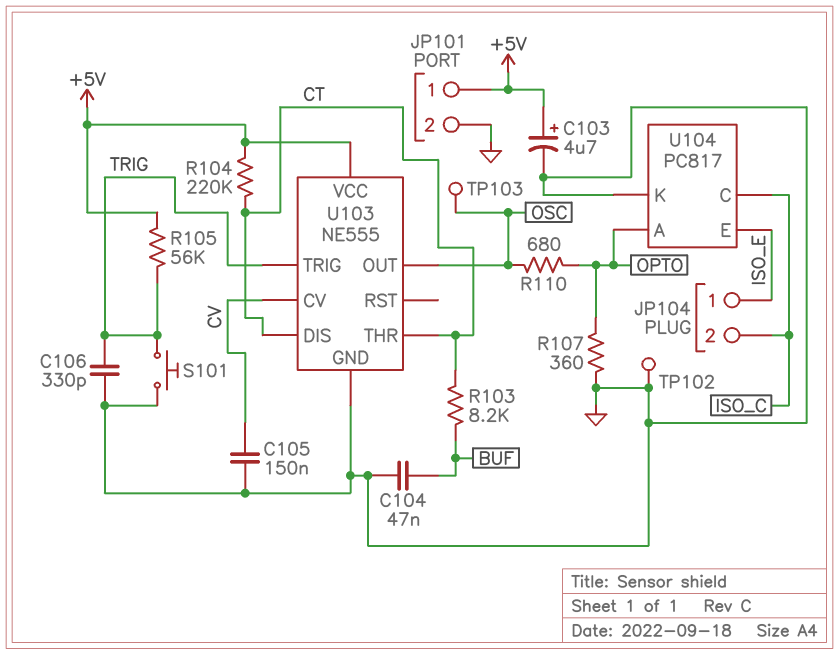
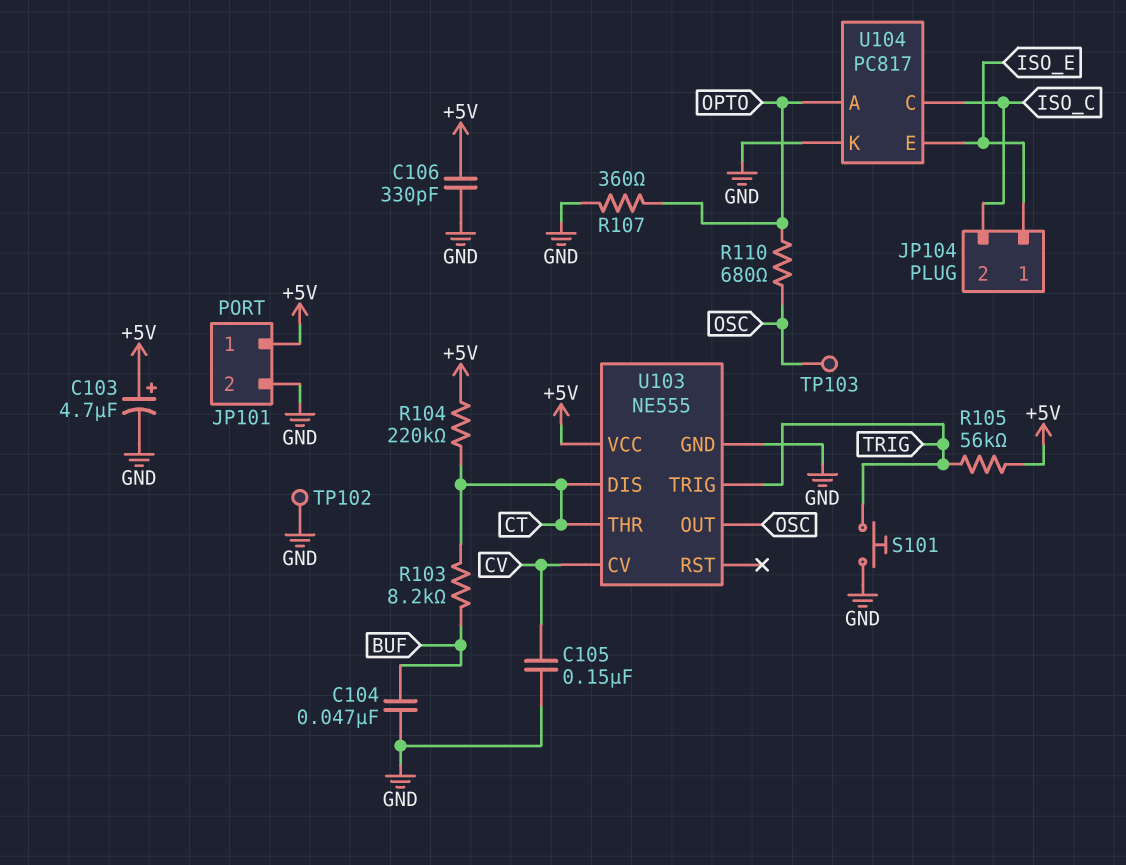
C106: 330pF (GND, TRIG) -> 330pF (+5V, GND)

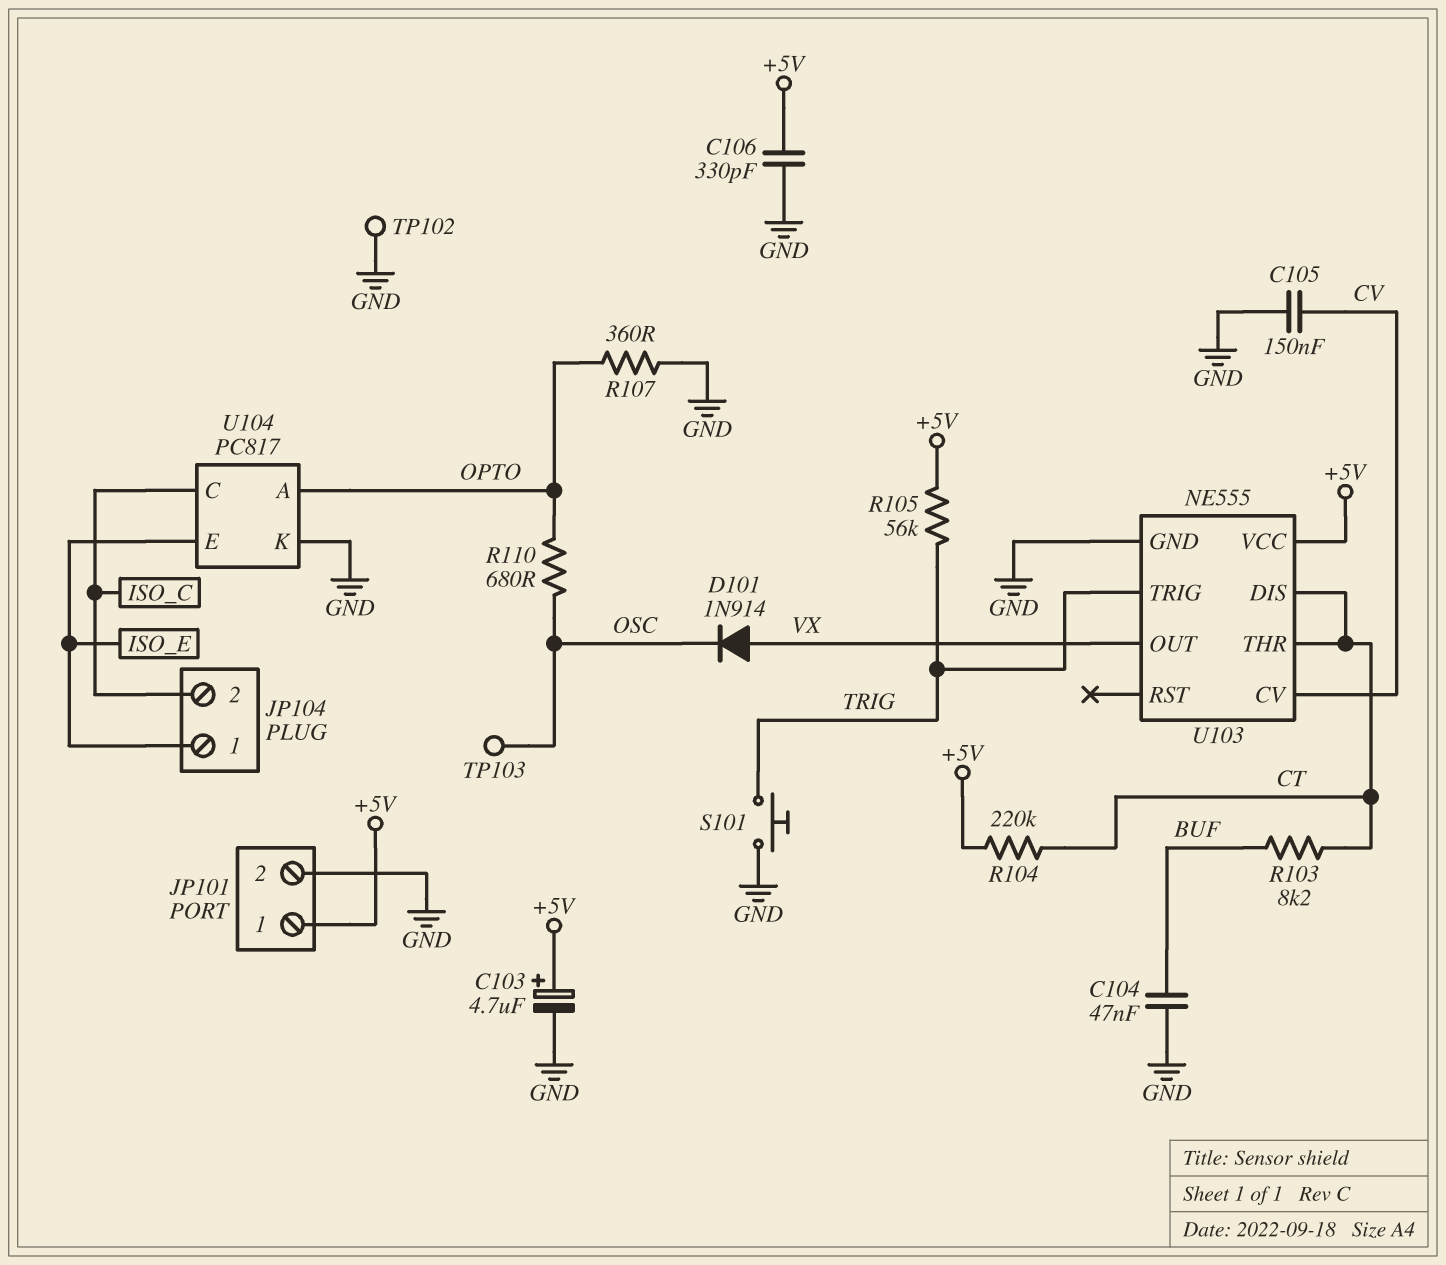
D101: none -> diode 1N914 (A VX, K OSC)
U103 pin OUT: OSC -> VX

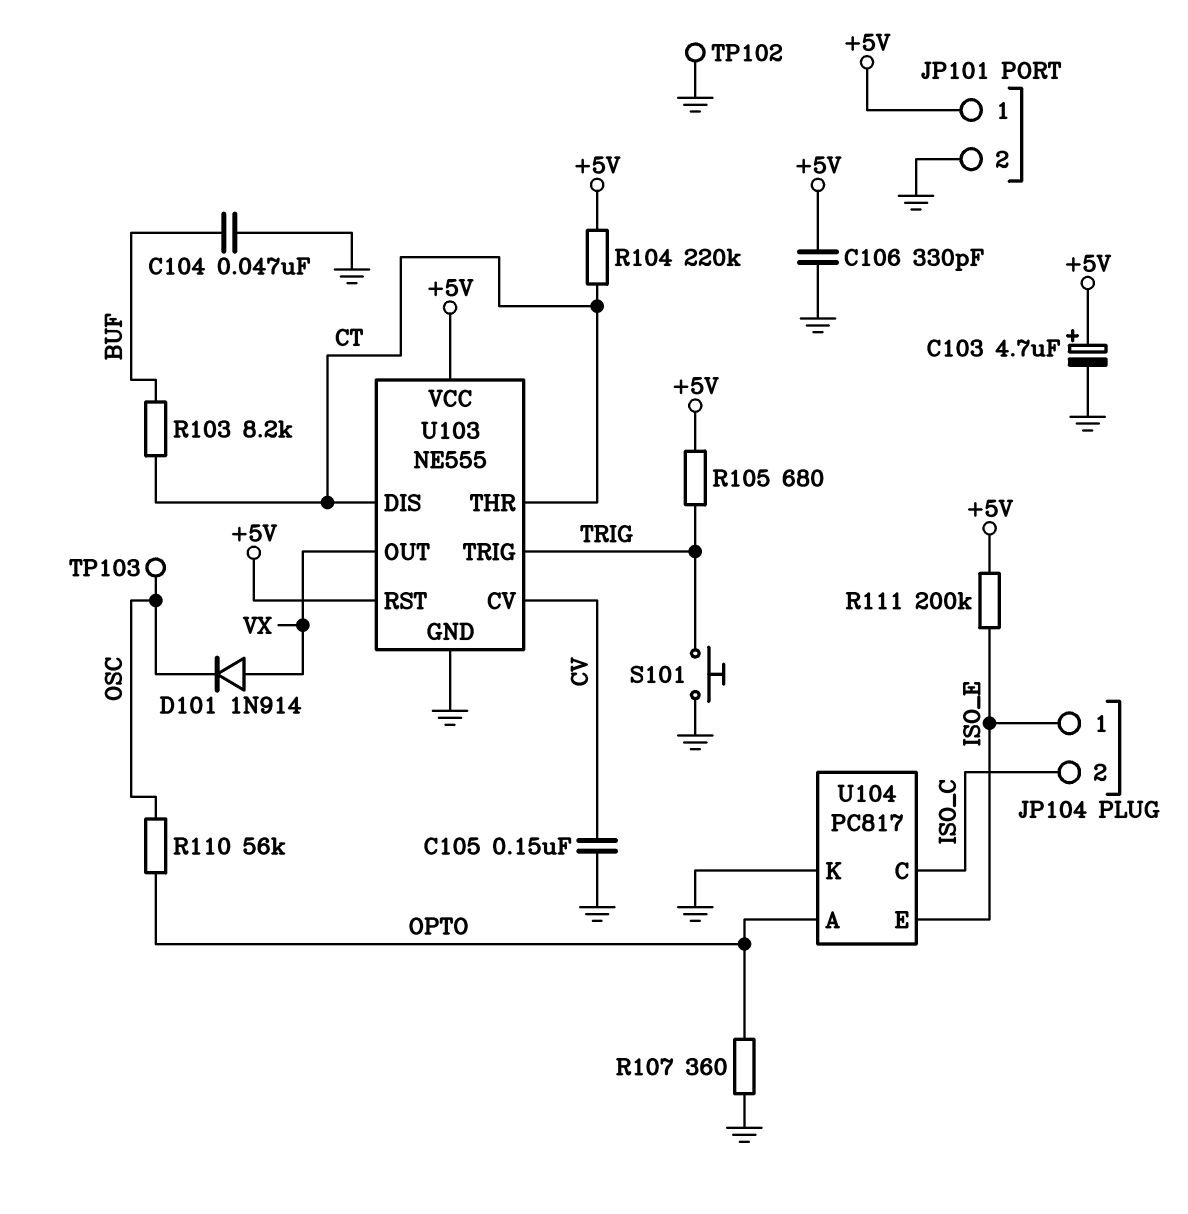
R105: 56k (+5V, TRIG) -> 680 (+5V, TRIG)
R110: 680 (OPTO, OSC) -> 56k (OPTO, OSC)
R111: none -> 200k (+5V, ISO_E)
U103 pin RST: none -> +5V

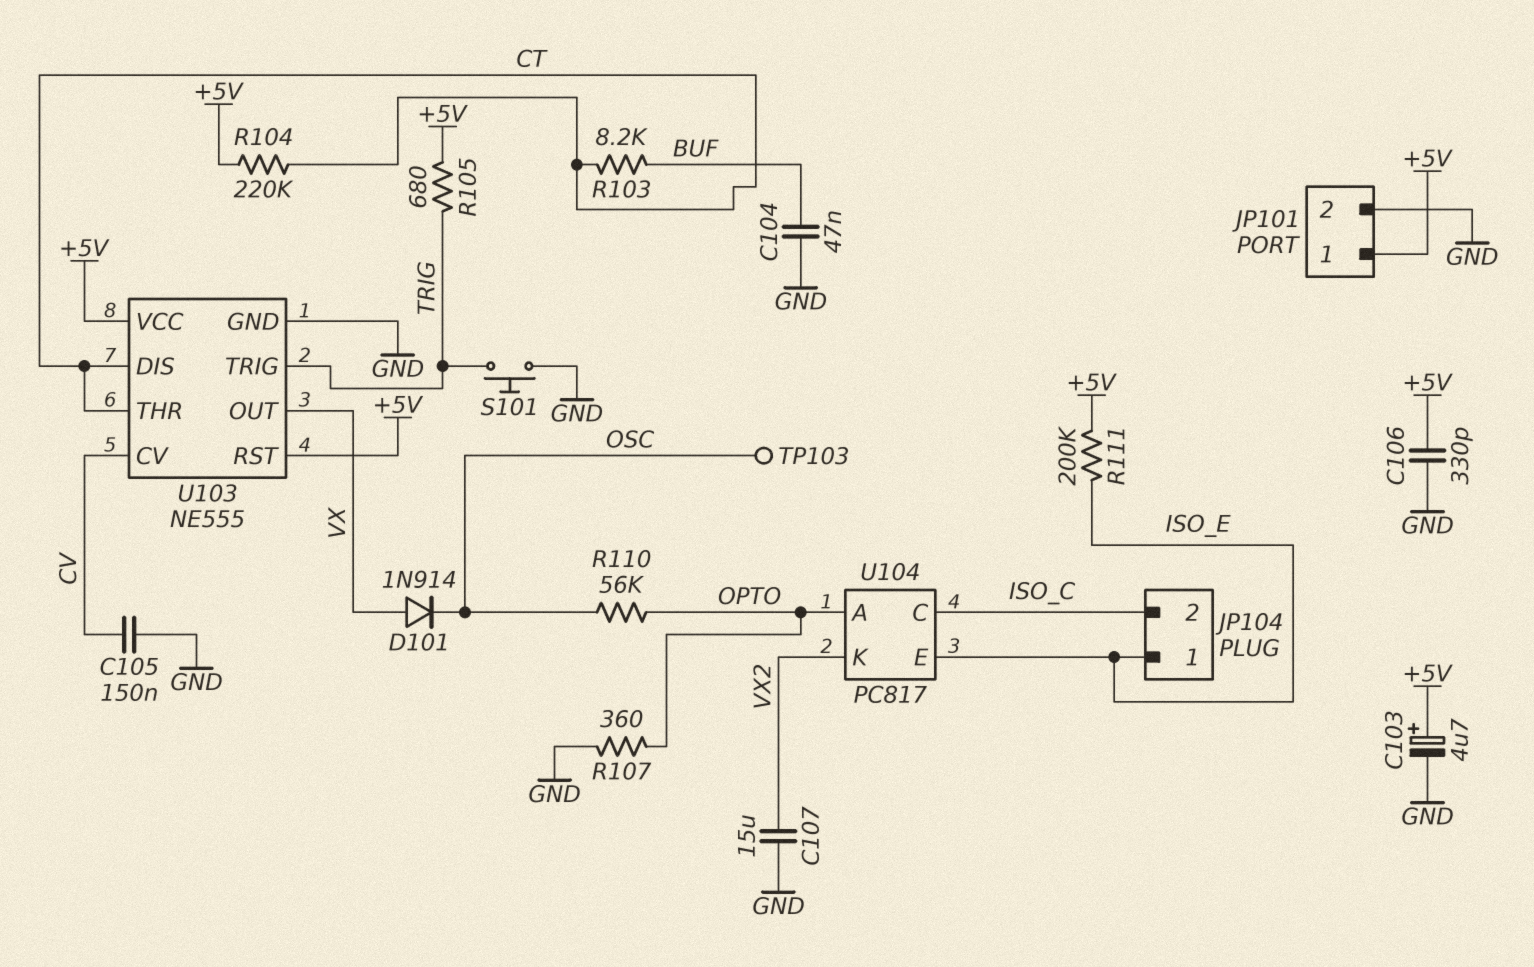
C107: none -> 15uF (GND, VX2)
TP102: test point (GND) -> none
U104 pin K: GND -> VX2

